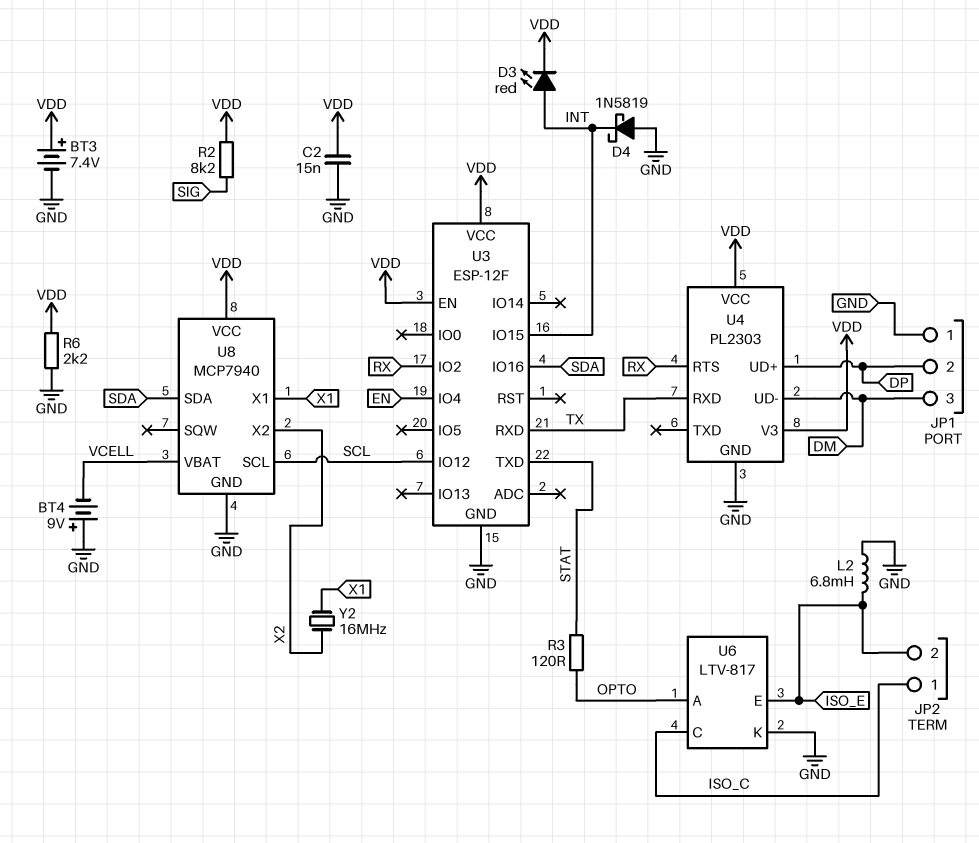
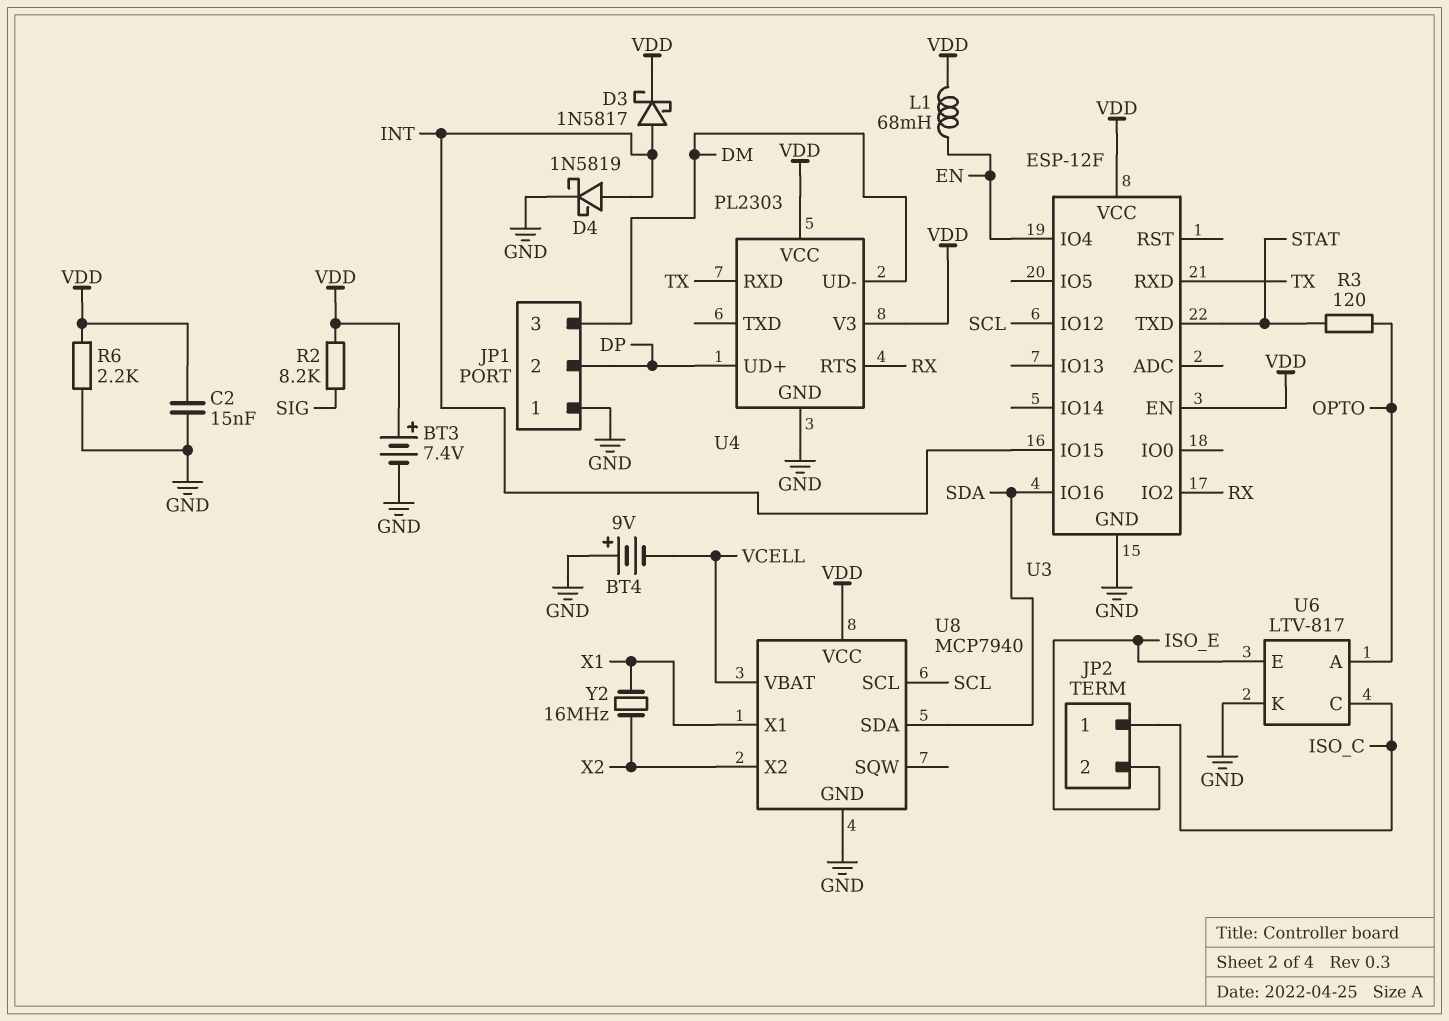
D3: LED red (A INT, K VDD) -> schottky 1N5817 (A INT, K VDD)
D4: schottky 1N5819 (A GND, K INT) -> schottky 1N5819 (A INT, K GND)
L1: none -> 68mH (EN, VDD)
L2: 6.8mH (GND, ISO_E) -> none

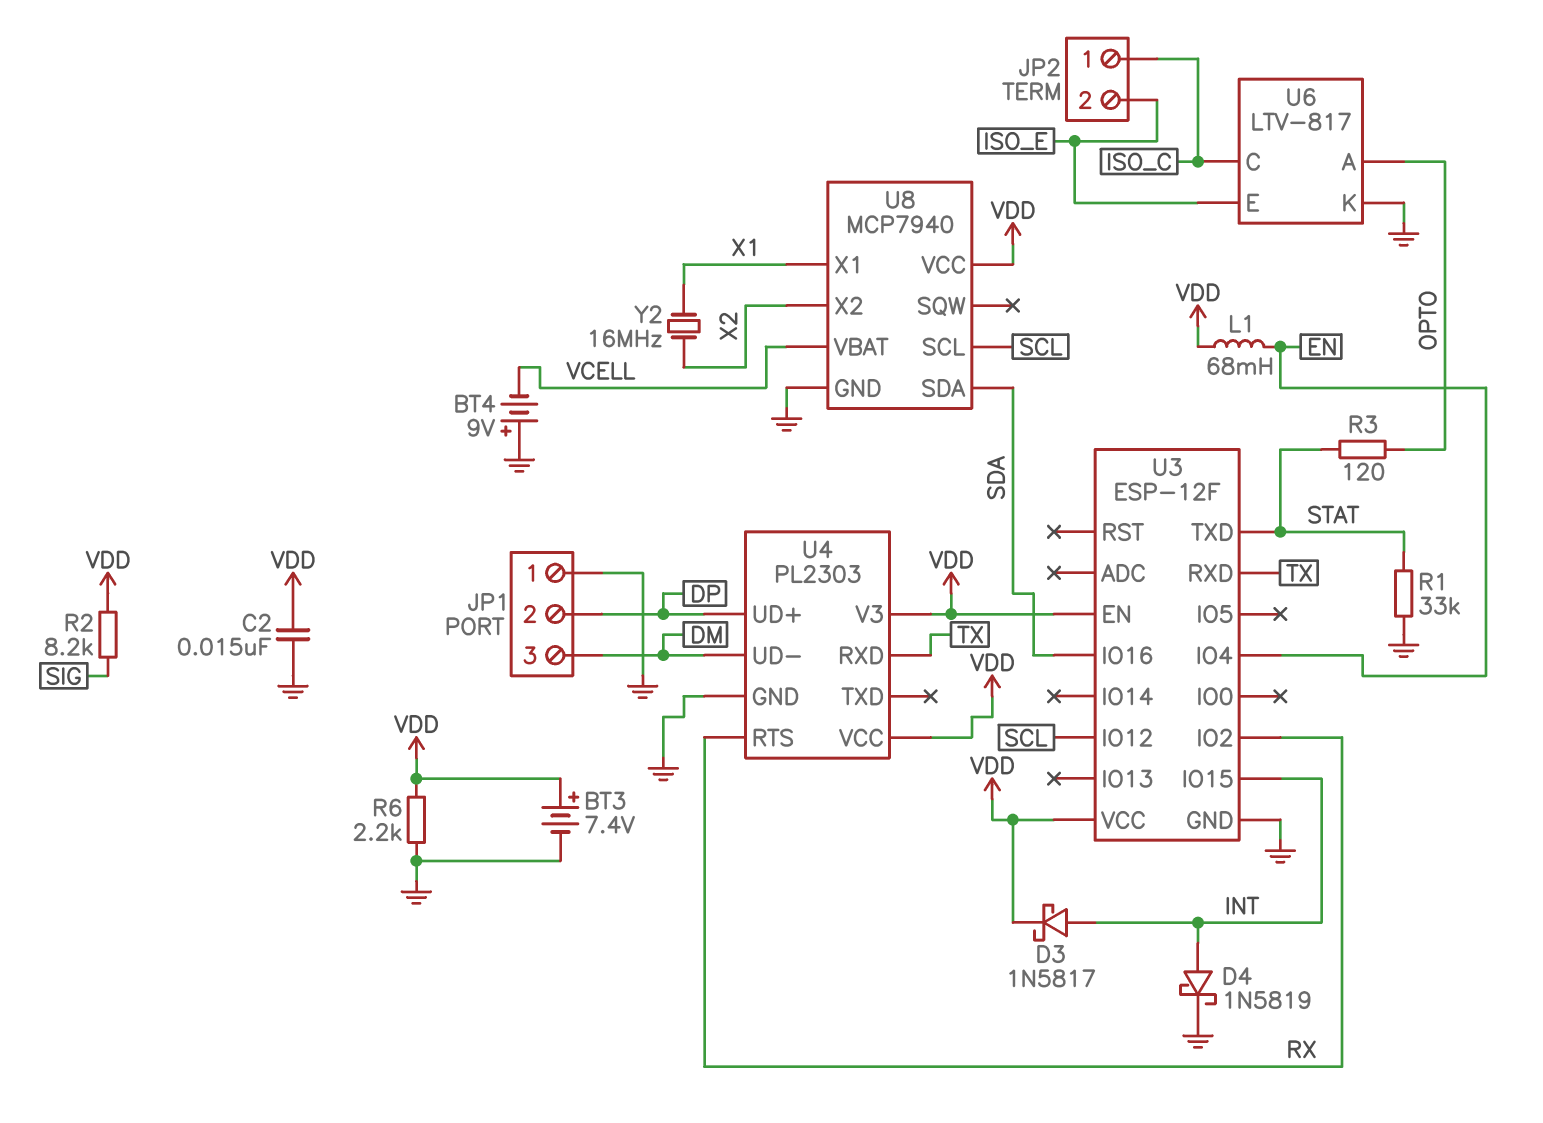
R1: none -> 33k (GND, STAT)

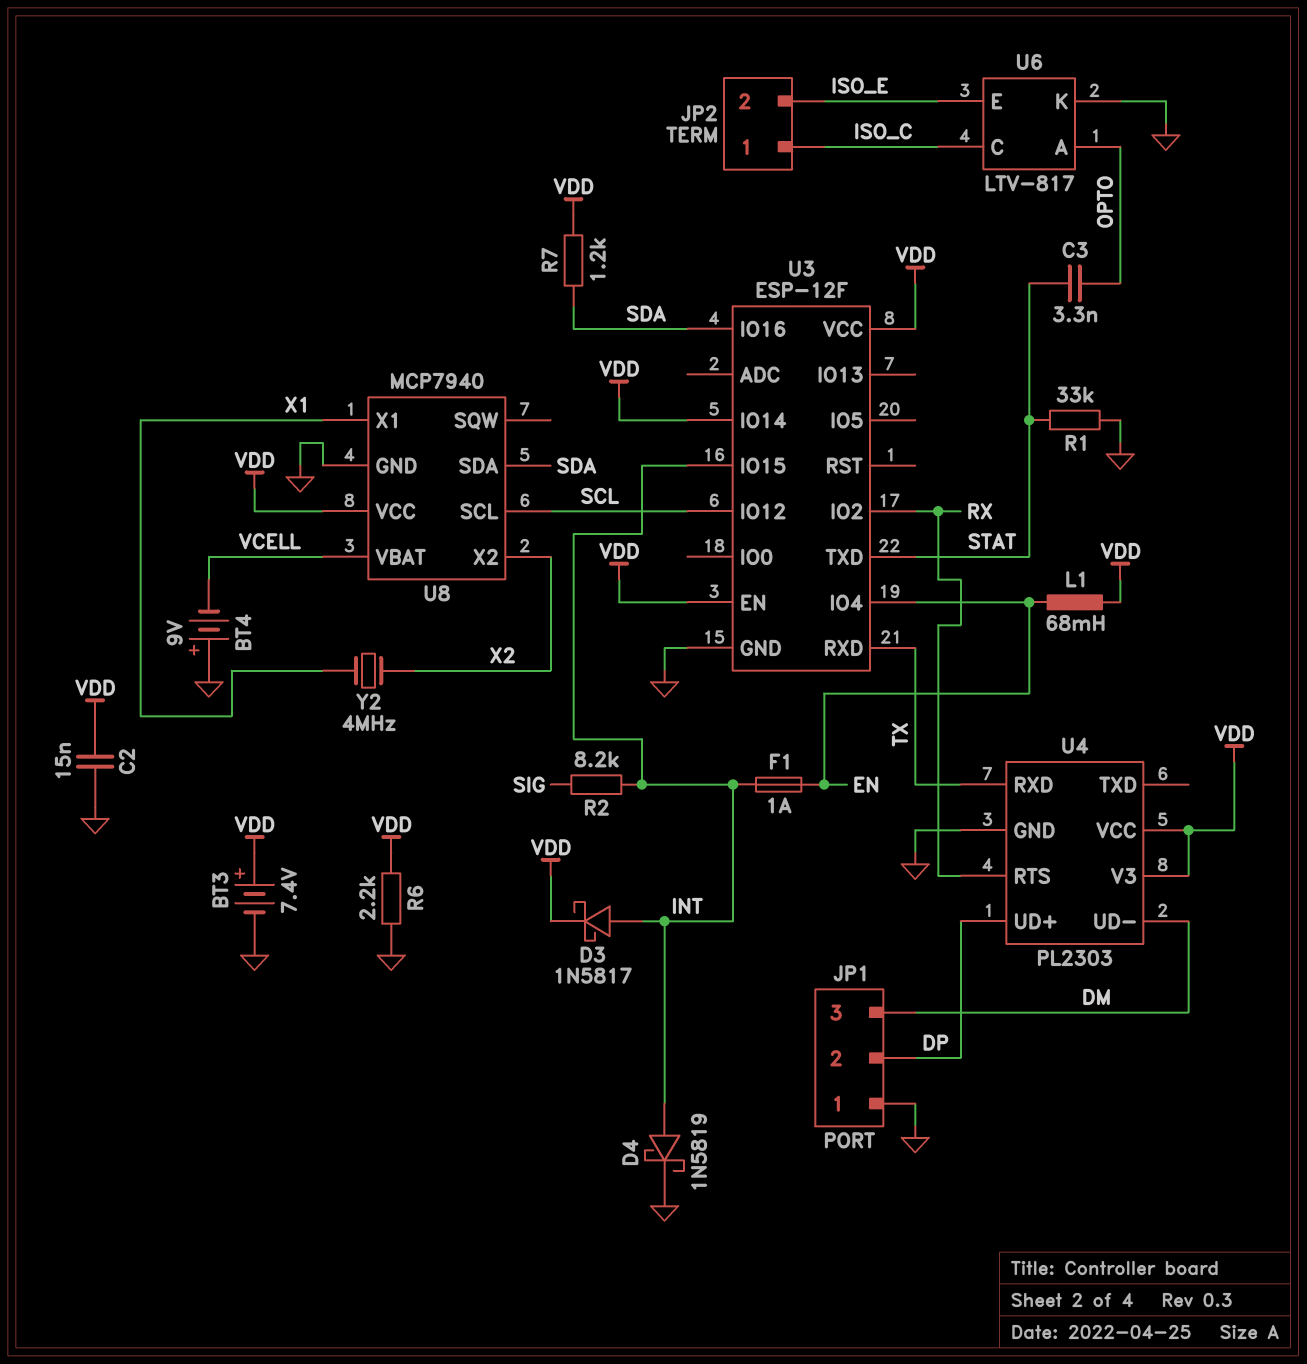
C3: none -> 3.3nF (OPTO, STAT)
F1: none -> 1A (EN, INT)
R2: 8.2k (SIG, VDD) -> 8.2k (INT, SIG)
R3: 120 (OPTO, STAT) -> none
R7: none -> 1.2k (SDA, VDD)
U3 pin IO14: none -> VDD
Y2: 16MHz (X1, X2) -> 4MHz (X1, X2)

